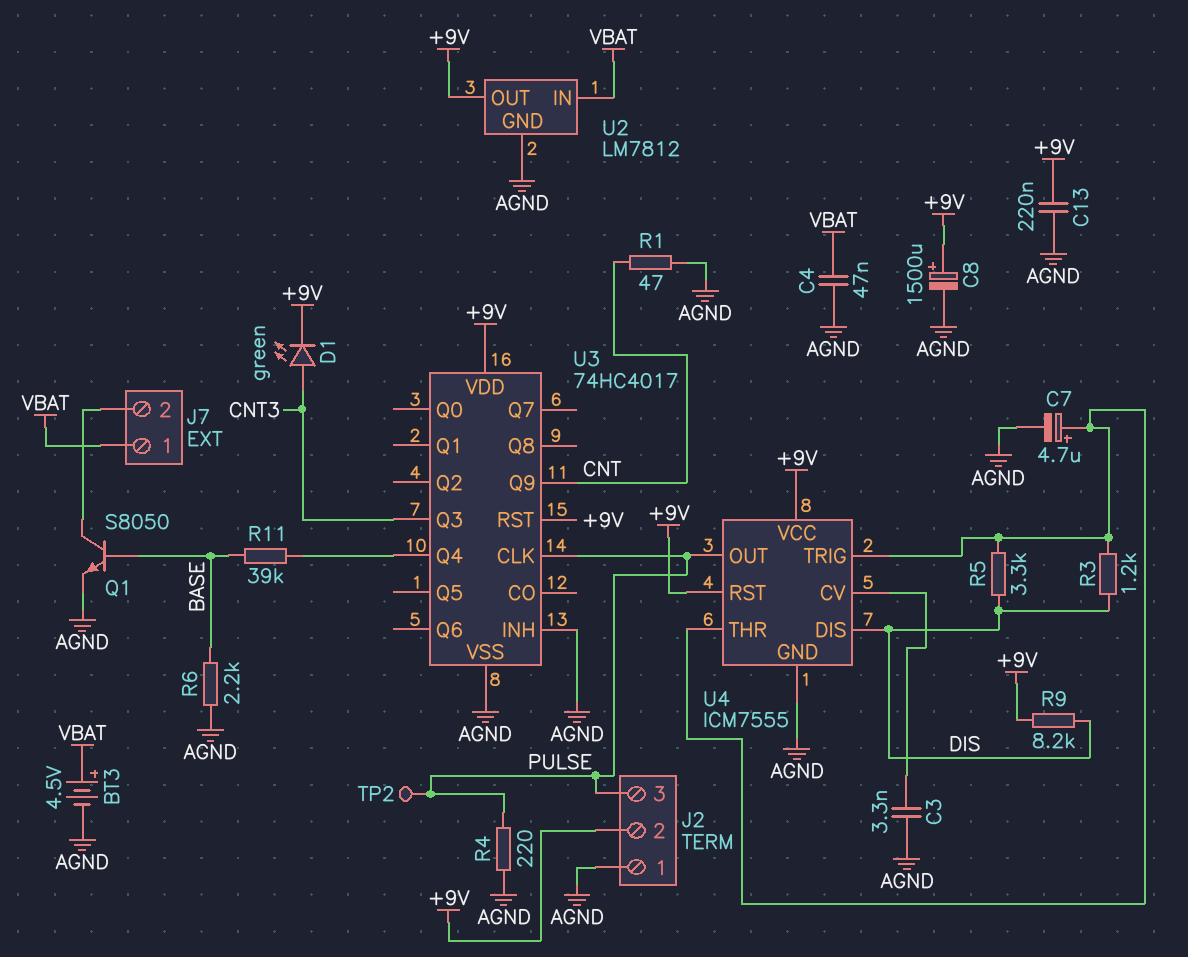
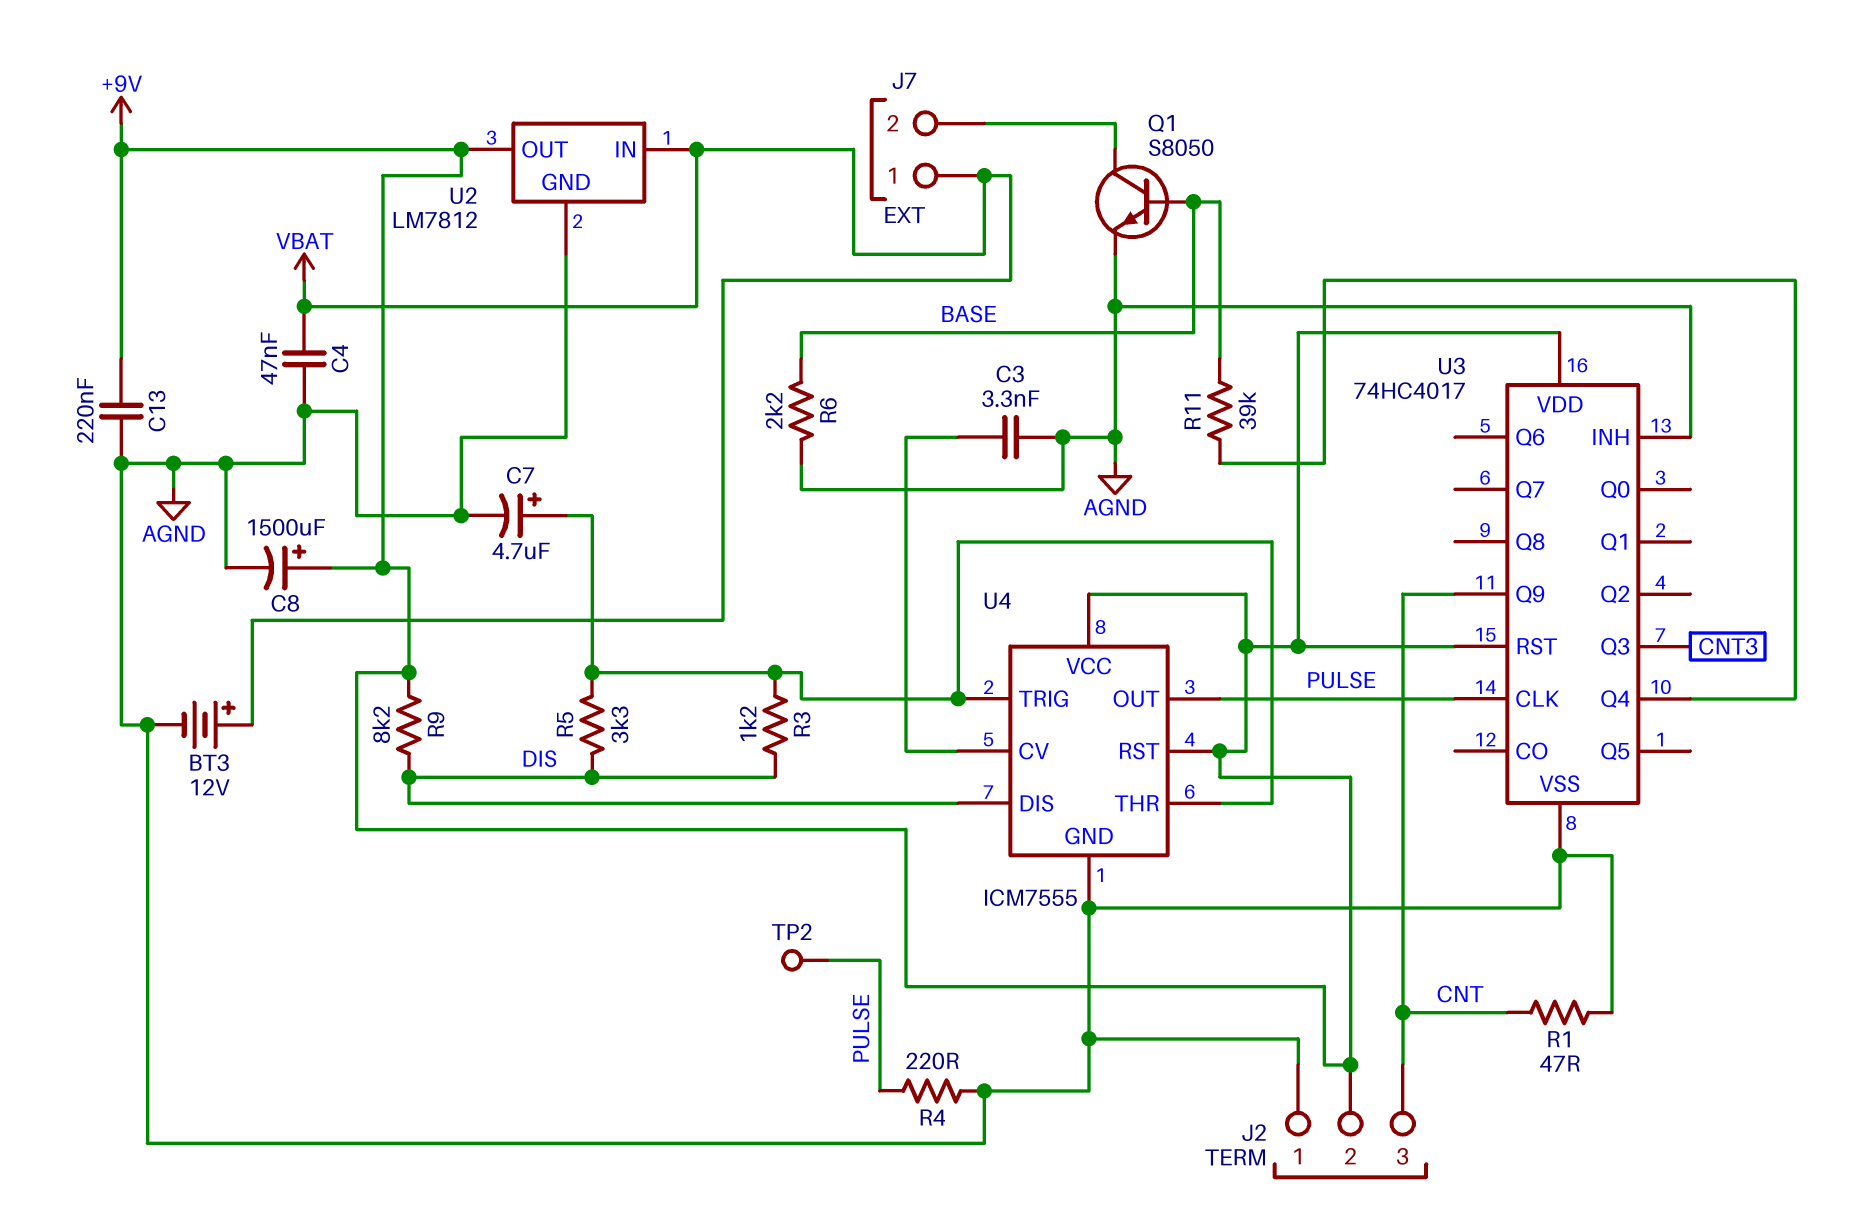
BT3: 4.5V (plus VBAT, minus AGND) -> 12V (plus VBAT, minus AGND)
D1: LED green (A CNT3, K +9V) -> none
J2 pin 3: PULSE -> CNT

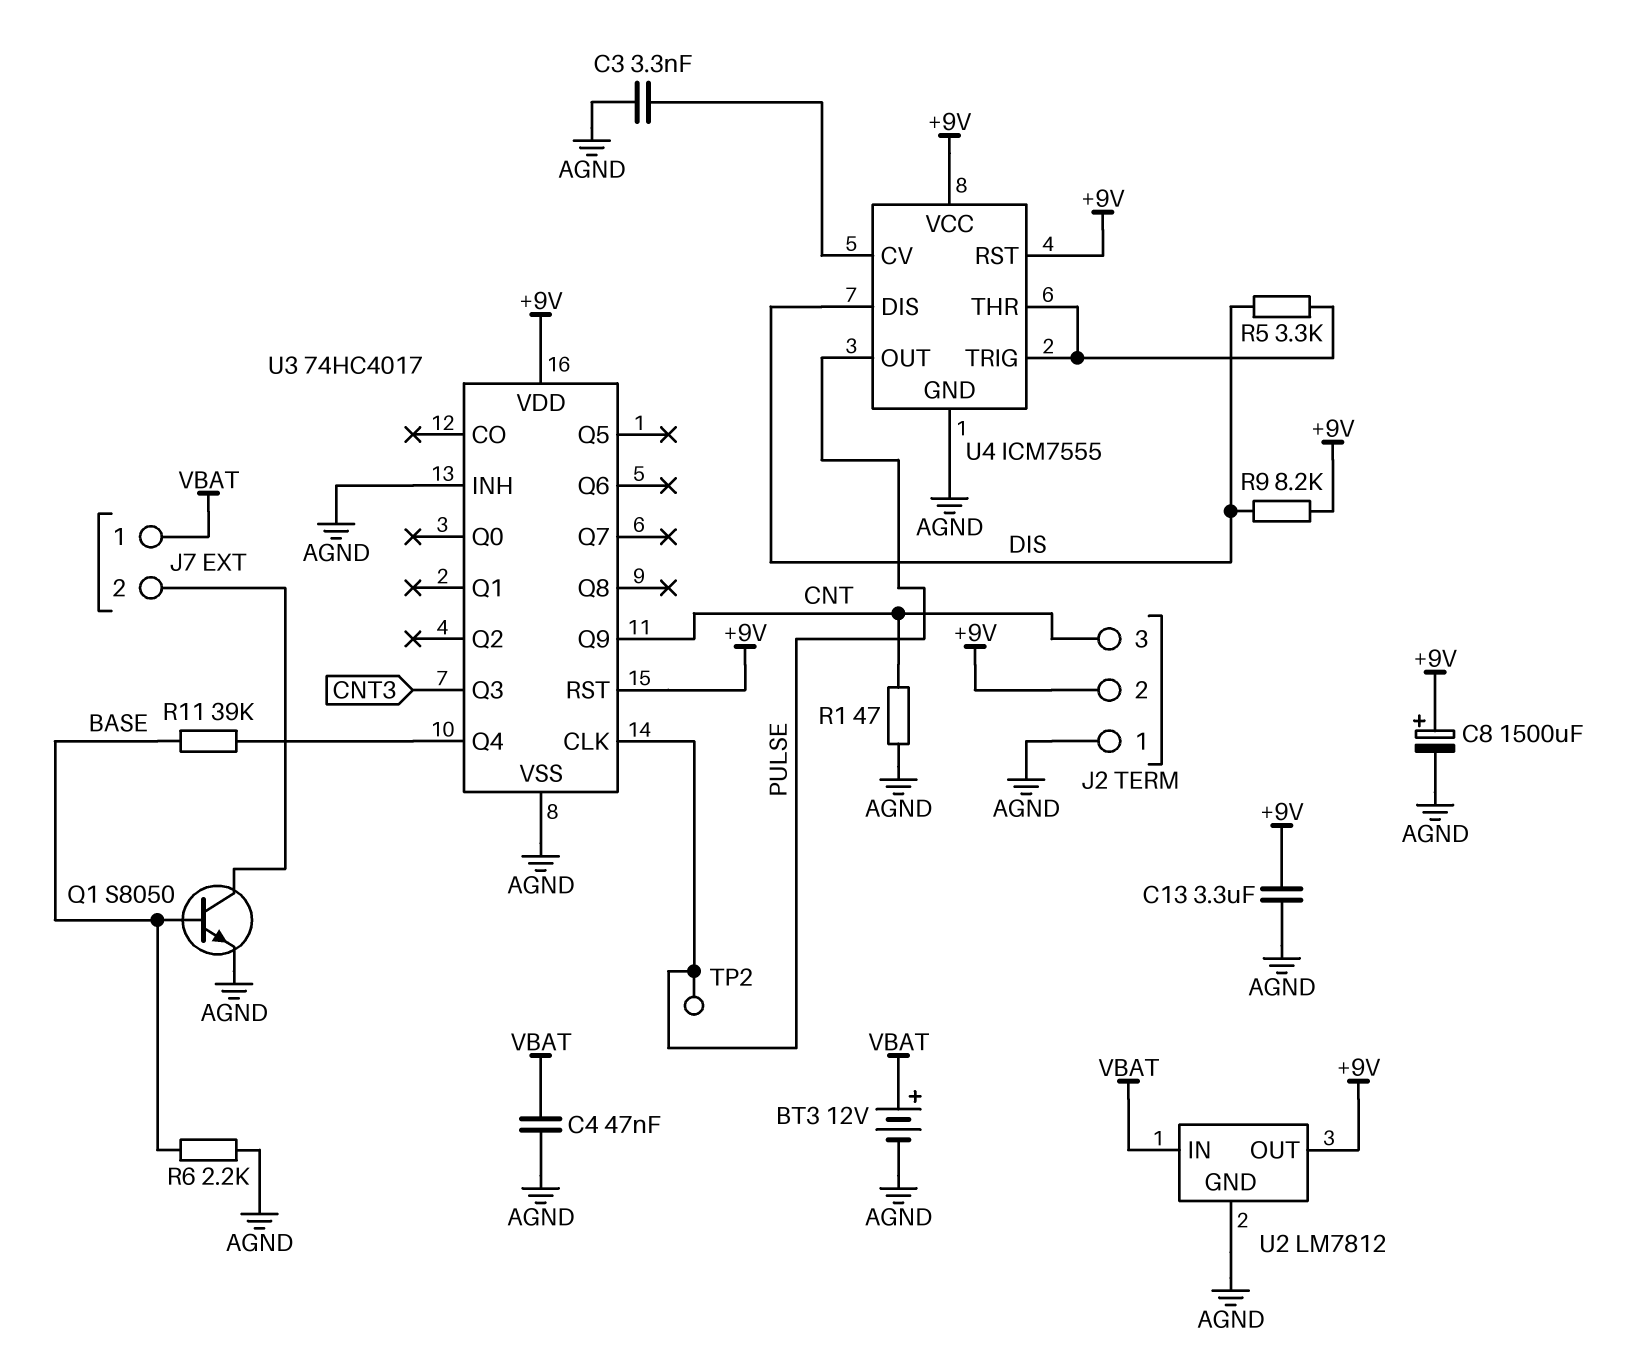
C7: 4.7uF (plus U4/THR, minus AGND) -> none
C13: 220nF (+9V, AGND) -> 3.3uF (+9V, AGND)
R3: 1.2k (DIS, U4/THR) -> none
R4: 220 (AGND, PULSE) -> none

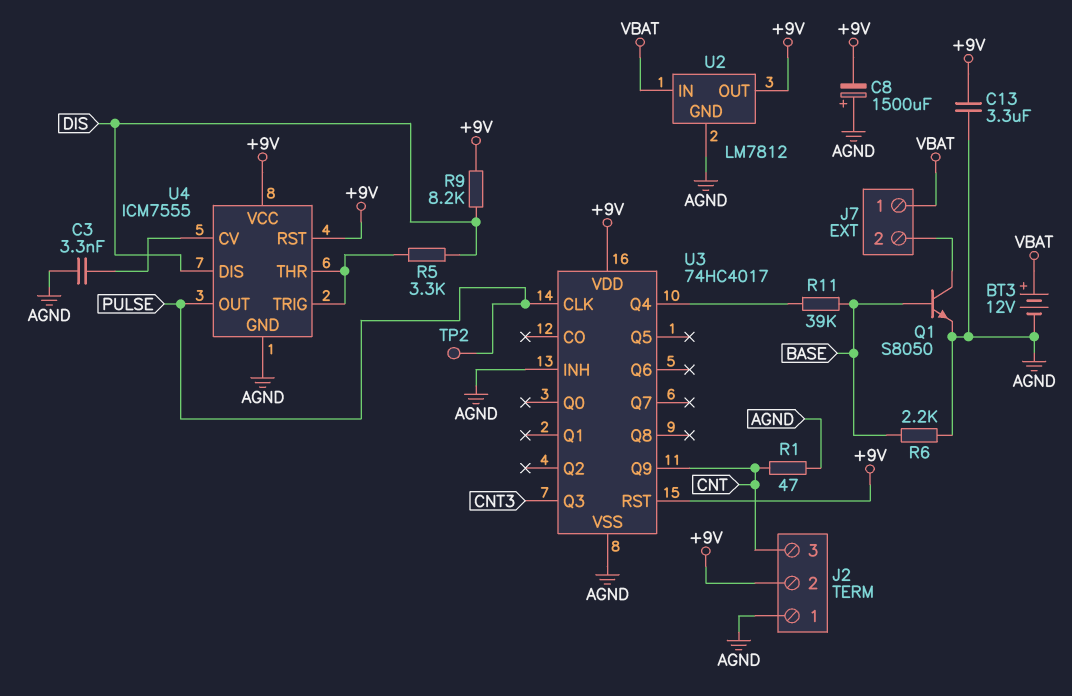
C4: 47nF (AGND, VBAT) -> none
C8: 1500uF (plus +9V, minus AGND) -> 1500uF (plus AGND, minus +9V)

